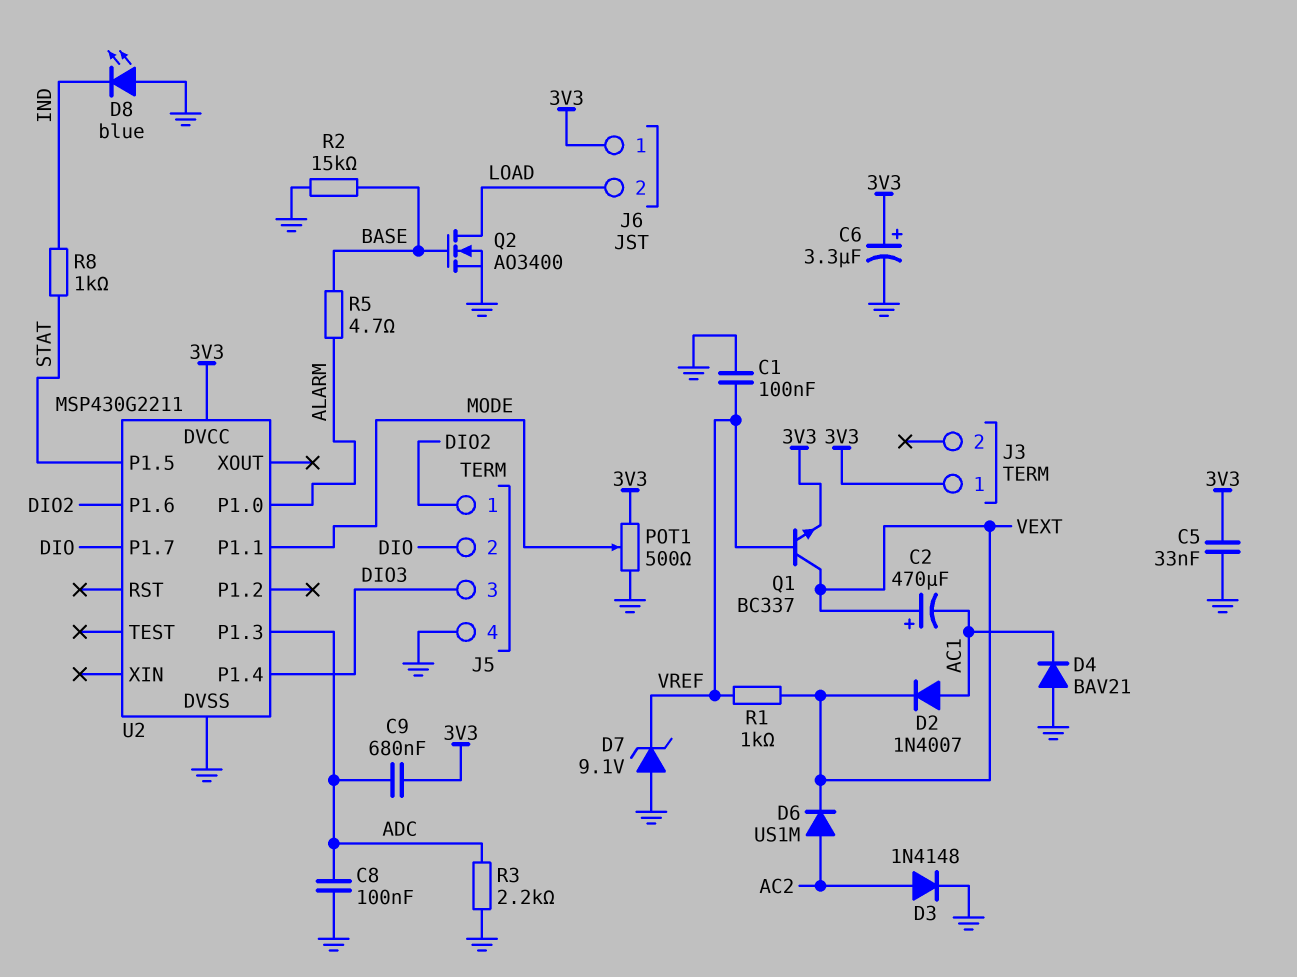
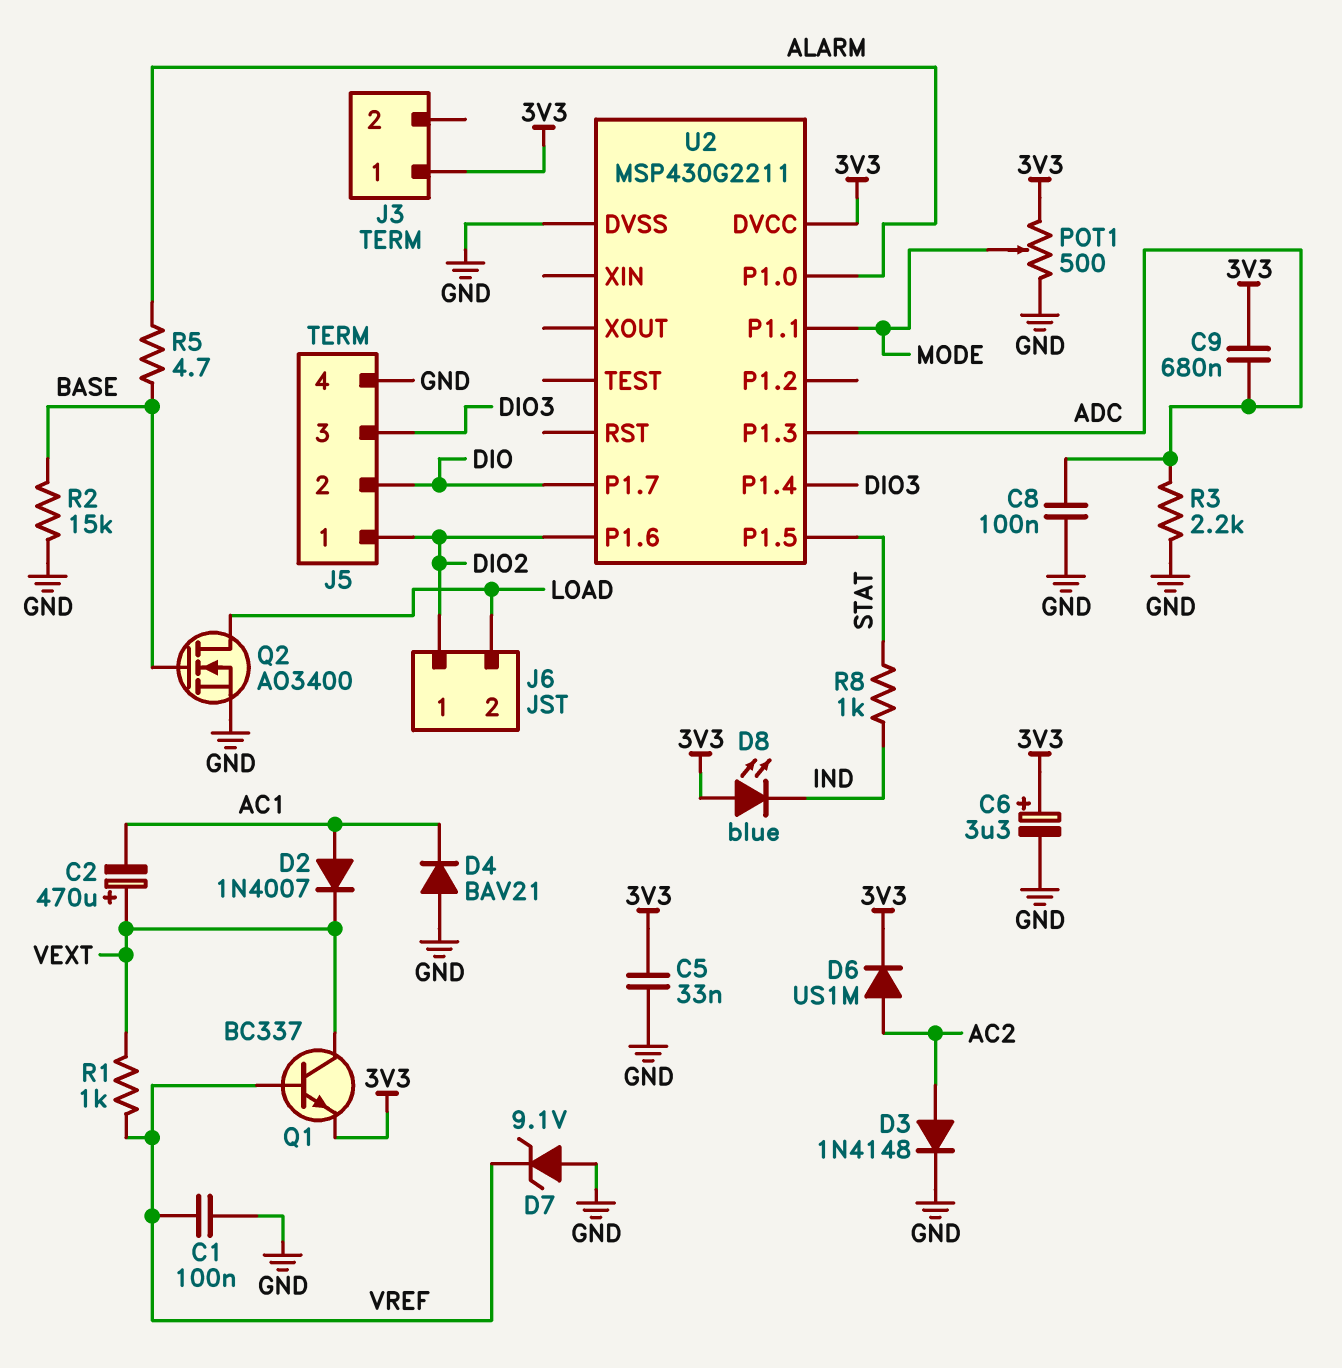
D6: diode US1M (A AC2, K VEXT) -> diode US1M (A AC2, K 3V3)
D8: LED blue (A GND, K IND) -> LED blue (A 3V3, K IND)
J6 pin 1: 3V3 -> DIO2

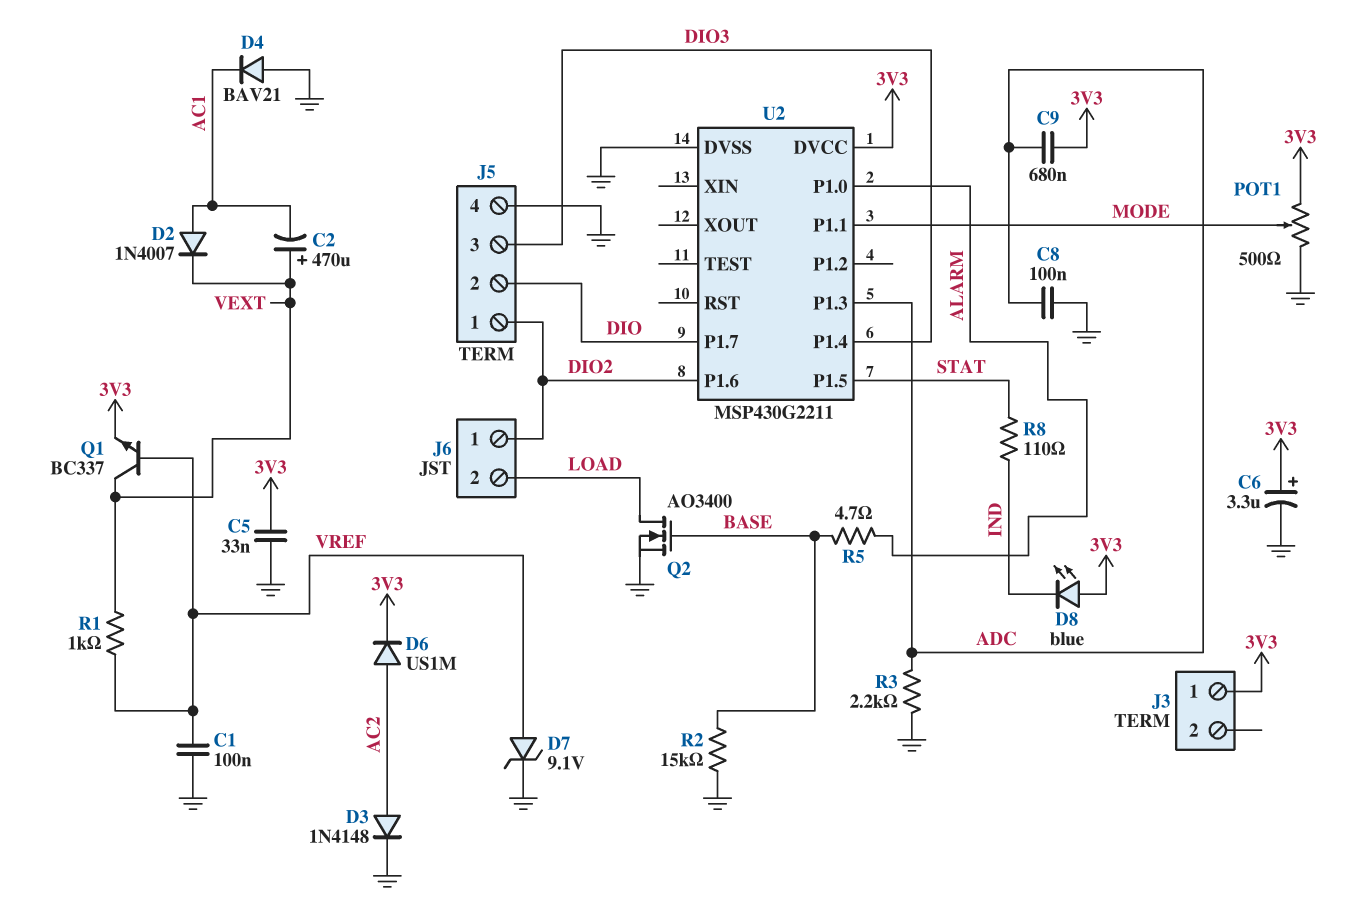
D7: zener 9.1V (A GND, K VREF) -> zener 9.1V (A VREF, K GND)
R8: 1k (IND, STAT) -> 110 (IND, STAT)

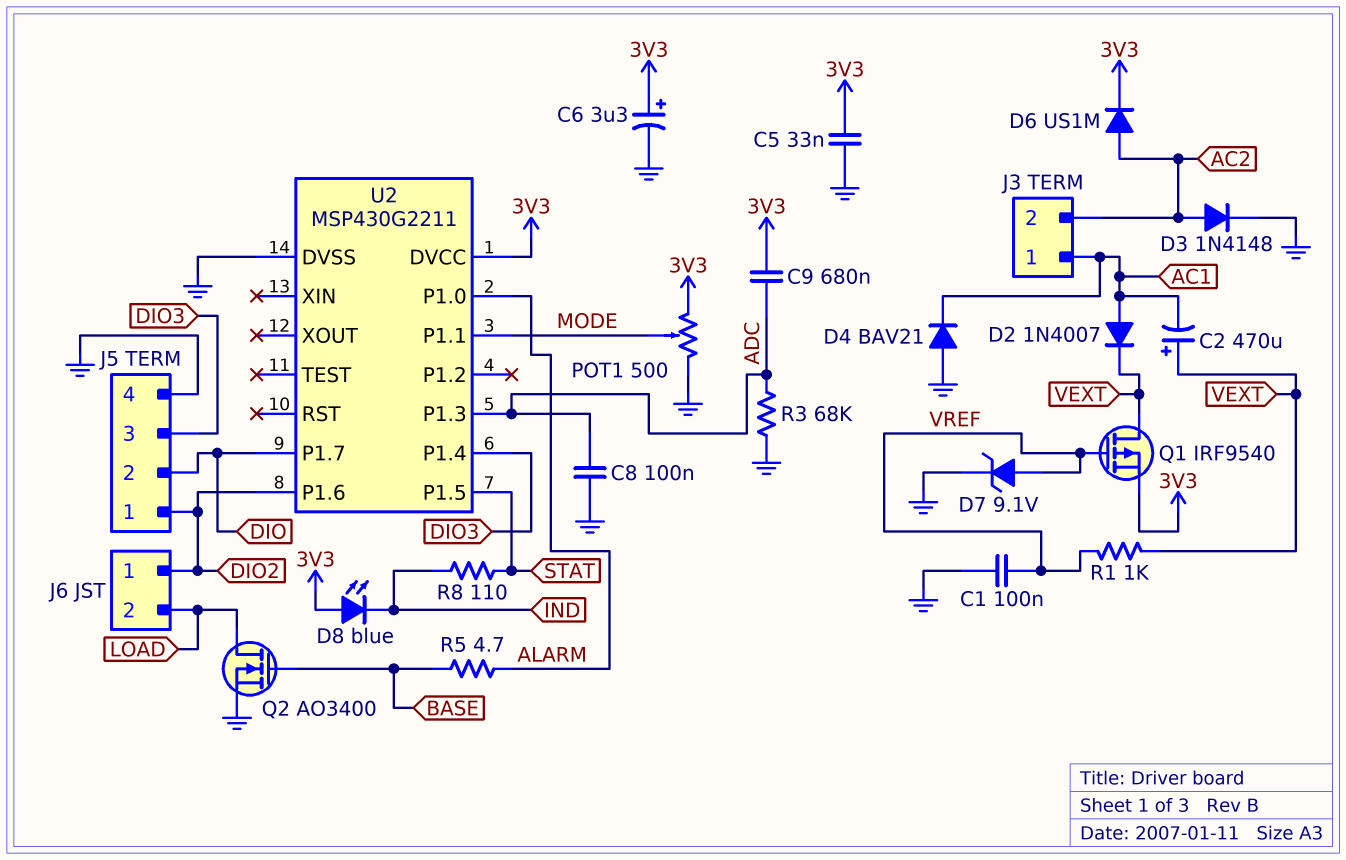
J3 pin 1: 3V3 -> AC1
J3 pin 2: none -> AC2
Q1: NPN BC337 (B VREF, C VEXT, E 3V3) -> PMOS IRF9540 (G VREF, D VEXT, S 3V3)
R2: 15k (BASE, GND) -> none
R3: 2.2k (ADC, GND) -> 68k (ADC, GND)

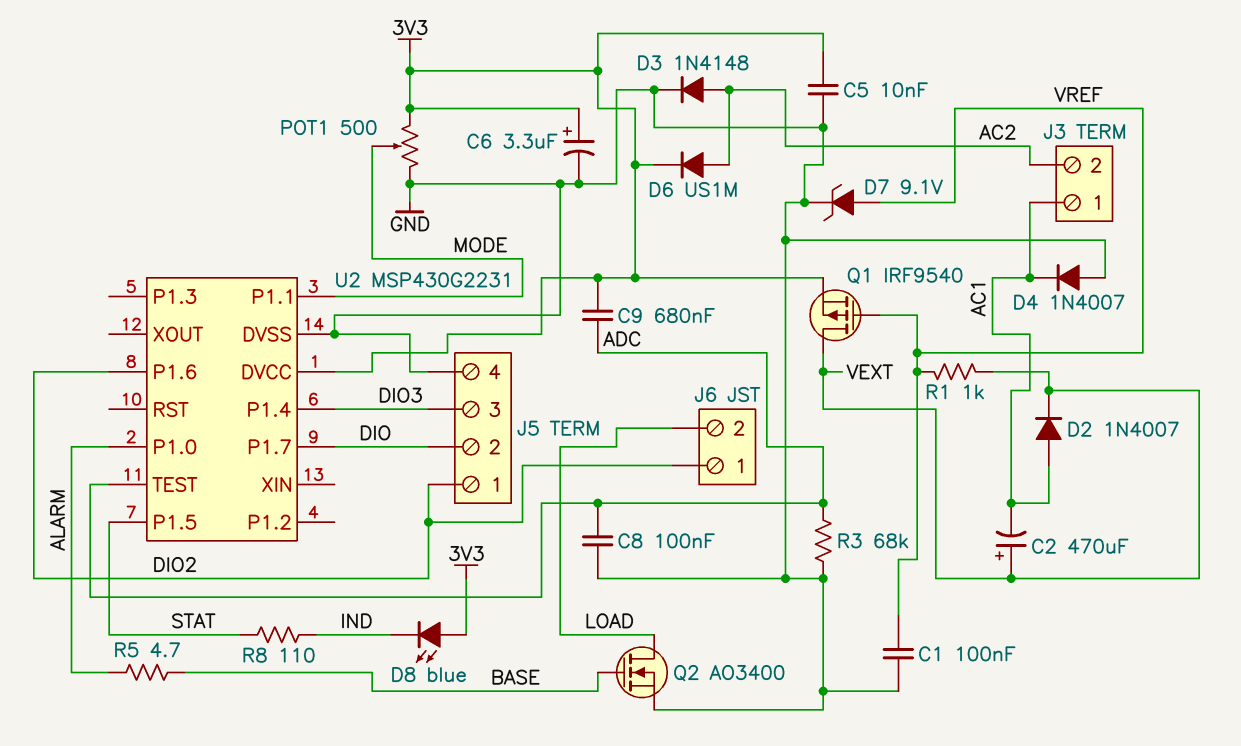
C5: 33nF (3V3, GND) -> 10nF (3V3, GND)
D4: diode BAV21 (A GND, K AC1) -> diode 1N4007 (A GND, K AC1)
U2: MSP430G2211 -> MSP430G2231
U2 pin P1.3: ADC -> none
U2 pin TEST: none -> ADC

